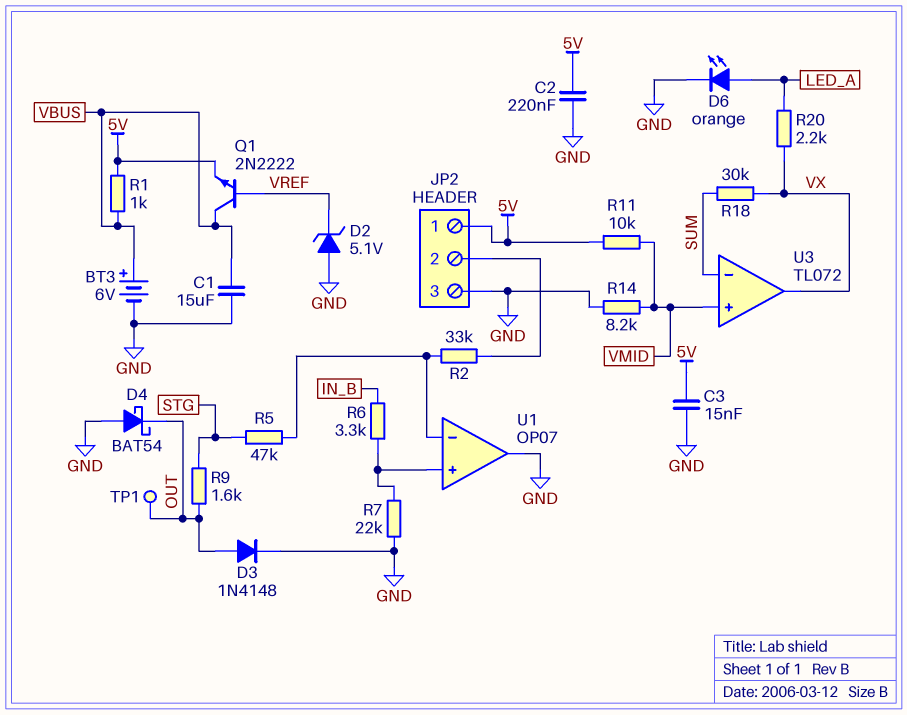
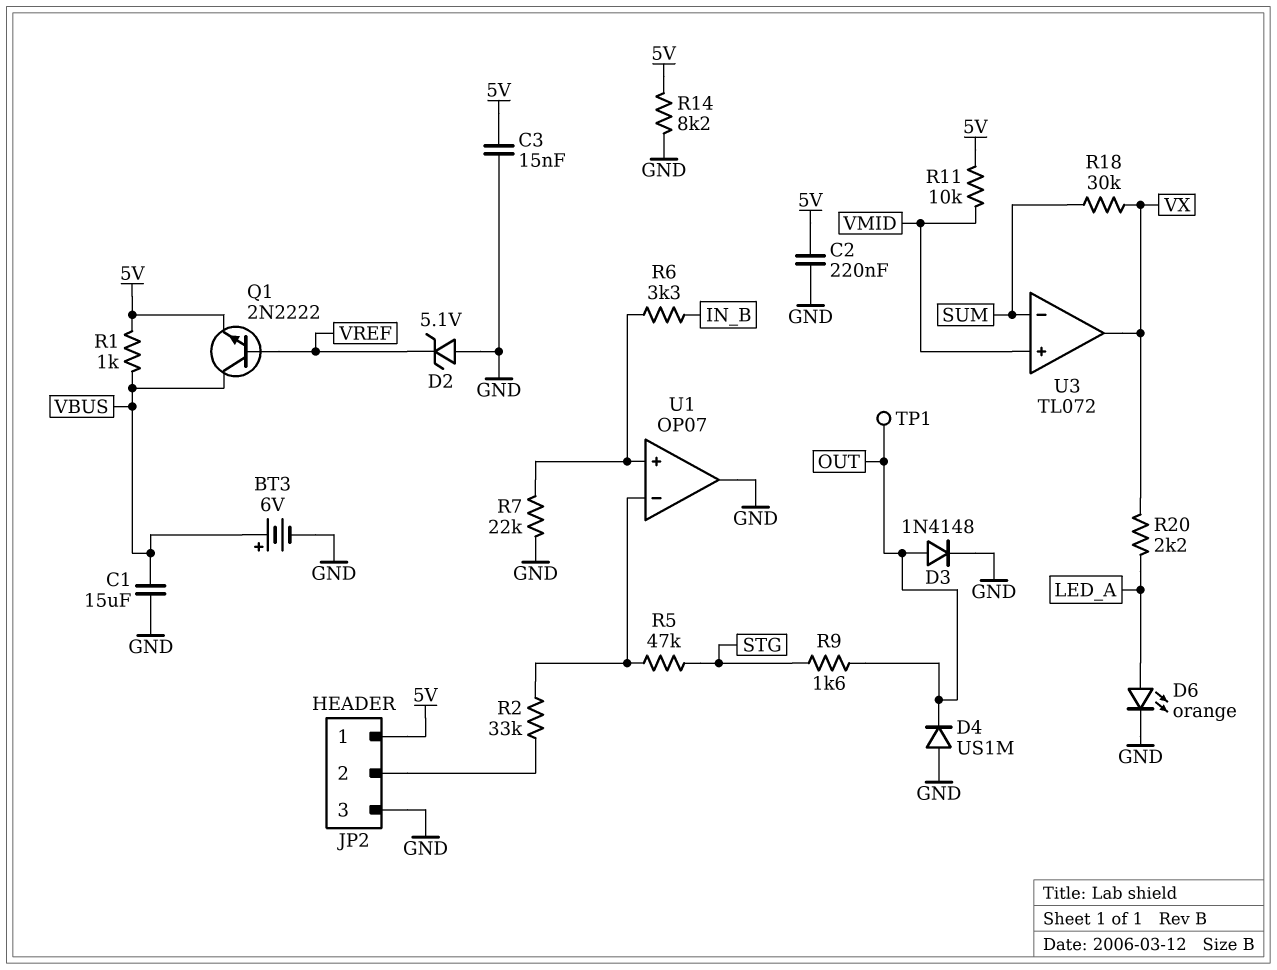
D4: schottky BAT54 (A GND, K OUT) -> diode US1M (A GND, K OUT)
R14: 8.2k (GND, VMID) -> 8.2k (5V, GND)

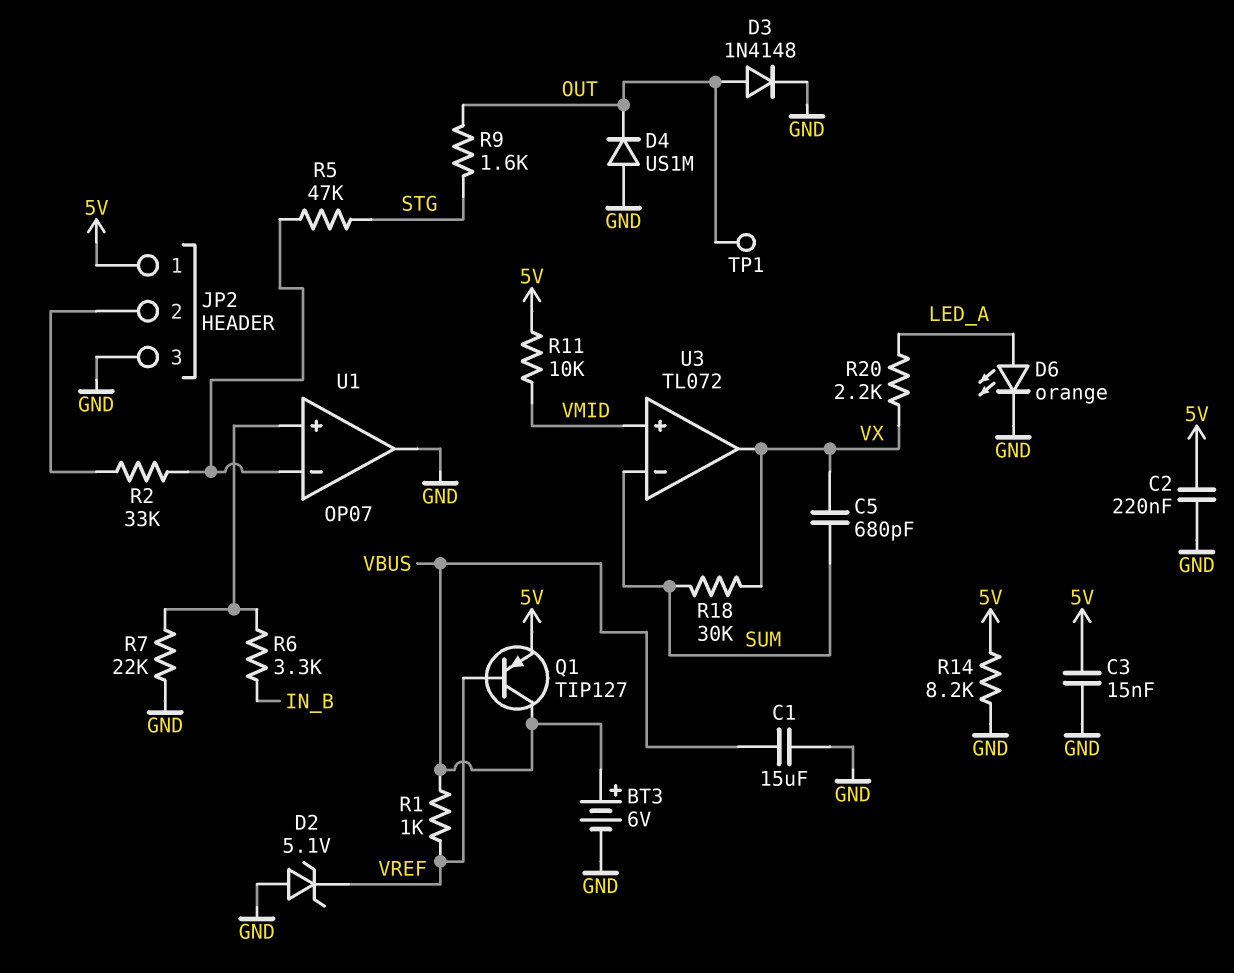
C5: none -> 680pF (SUM, VX)
Q1: NPN 2N2222 (B VREF, C VBUS, E 5V) -> PNP TIP127 (B VREF, C VBUS, E 5V)
R1: 1k (5V, VBUS) -> 1k (VBUS, VREF)

